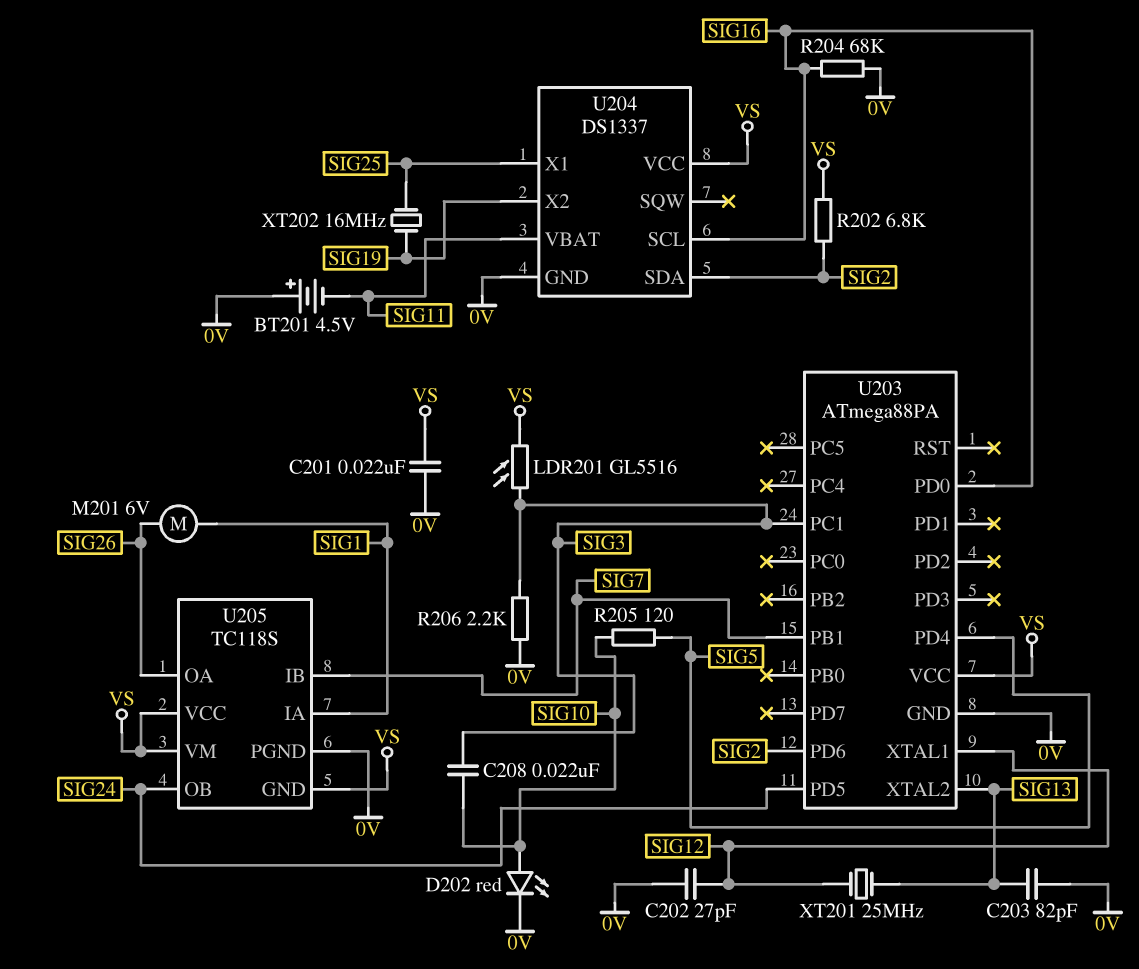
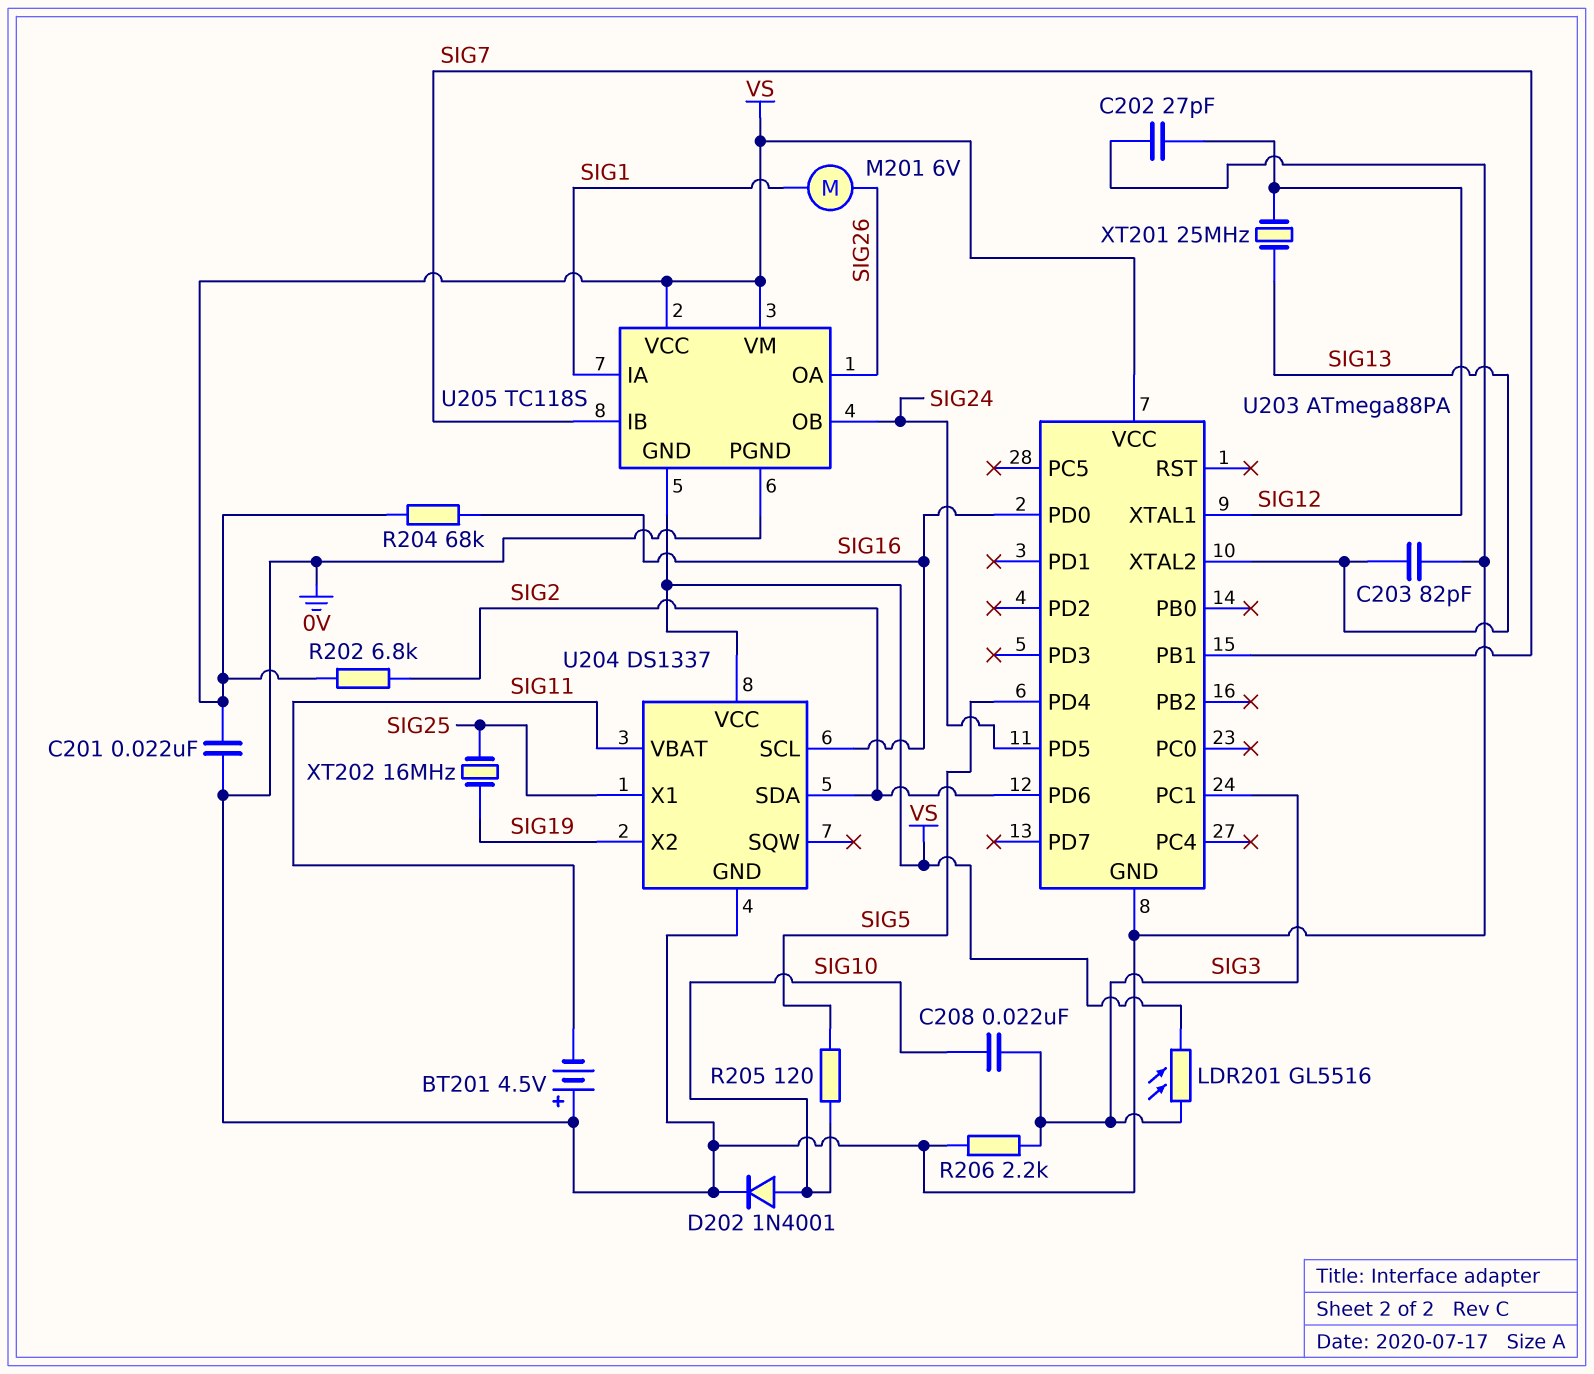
D202: LED red (A SIG10, K 0V) -> diode 1N4001 (A SIG10, K 0V)
R204: 68k (0V, SIG16) -> 68k (SIG16, VS)

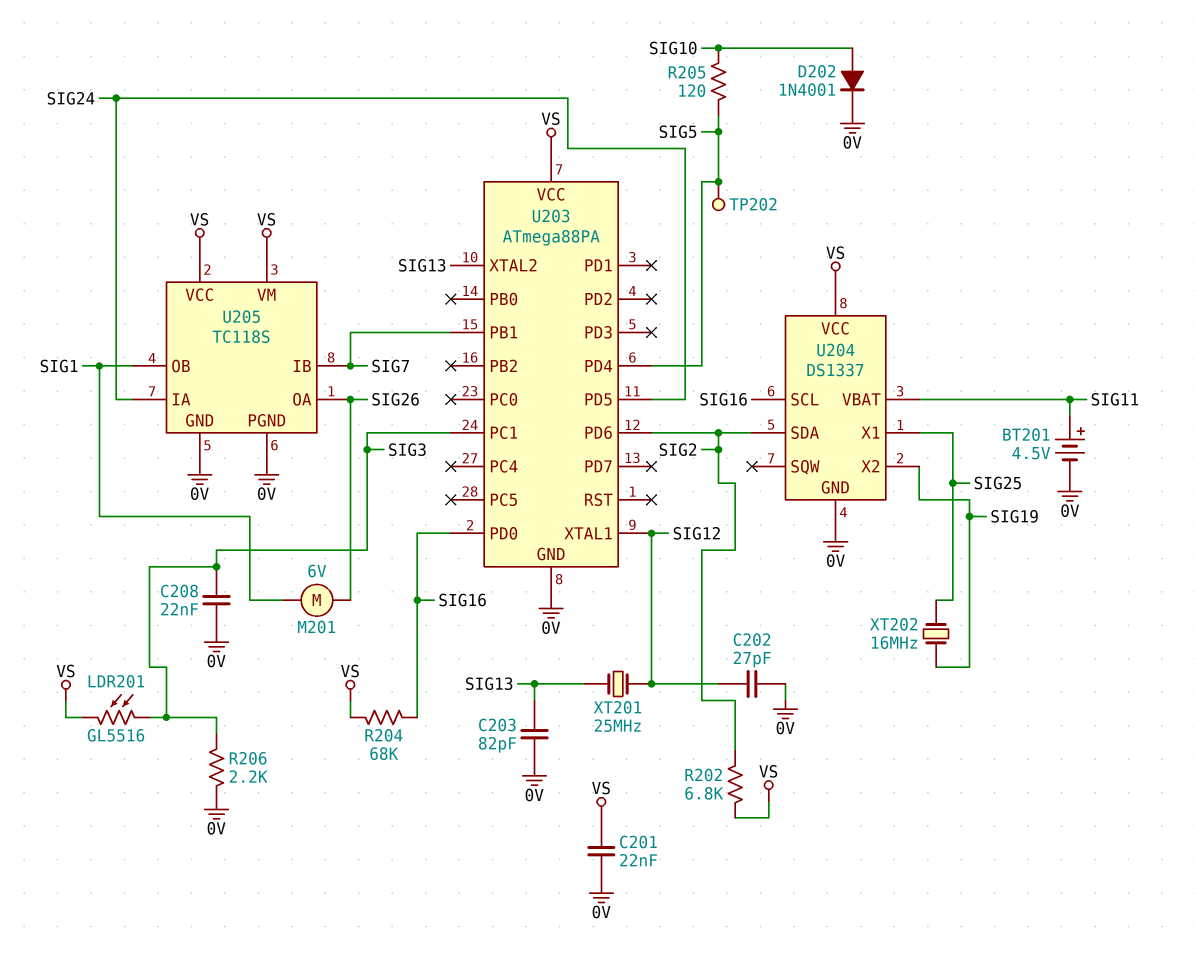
BT201: 4.5V (plus 0V, minus SIG11) -> 4.5V (plus SIG11, minus 0V)
C208: 22nF (SIG3, SIG10) -> 22nF (0V, SIG3)
TP202: none -> test point (SIG5)
U205 pin GND: VS -> 0V
U205 pin IA: SIG1 -> SIG24
U205 pin OB: SIG24 -> SIG1

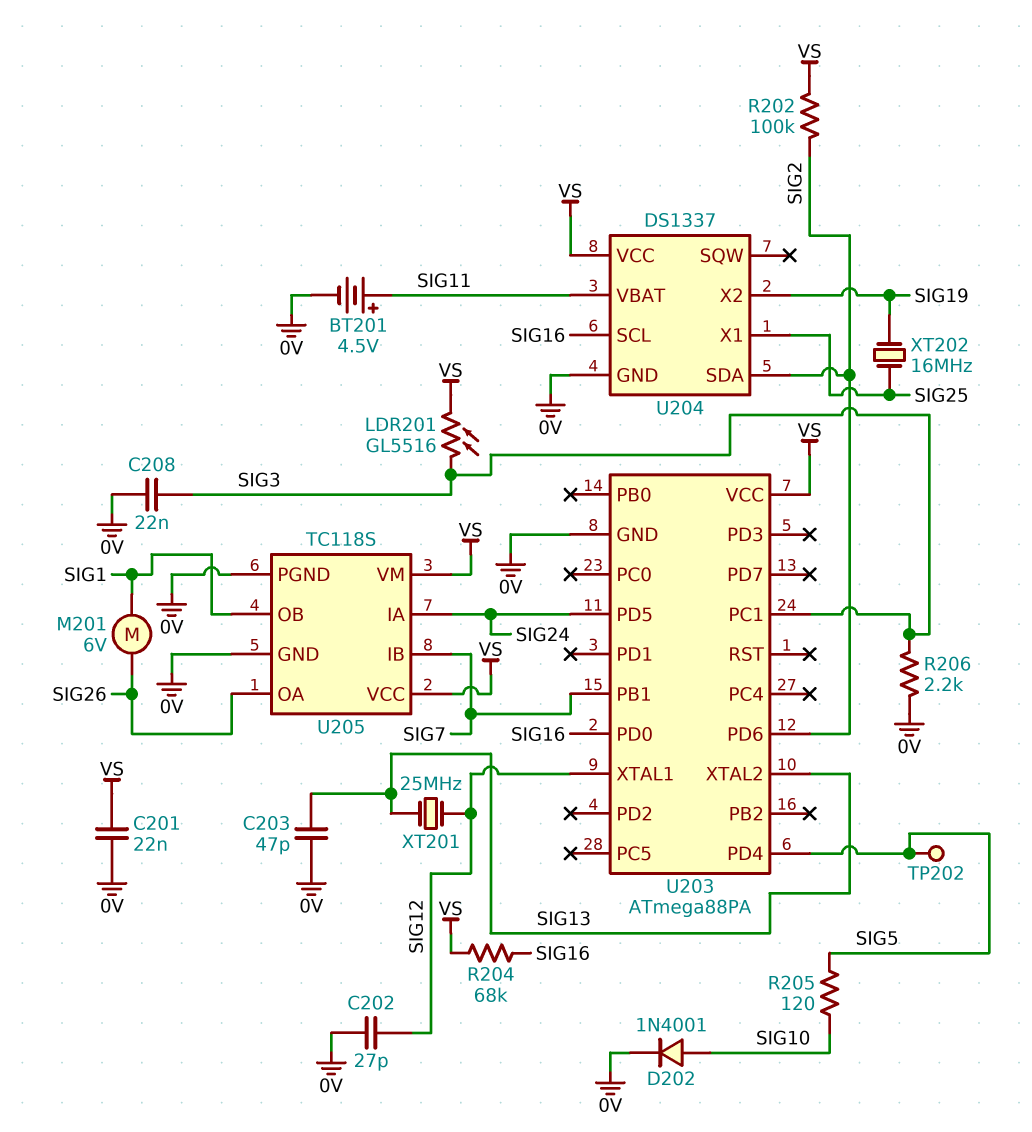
C203: 82pF (0V, SIG13) -> 47pF (0V, SIG13)
R202: 6.8k (SIG2, VS) -> 100k (SIG2, VS)

